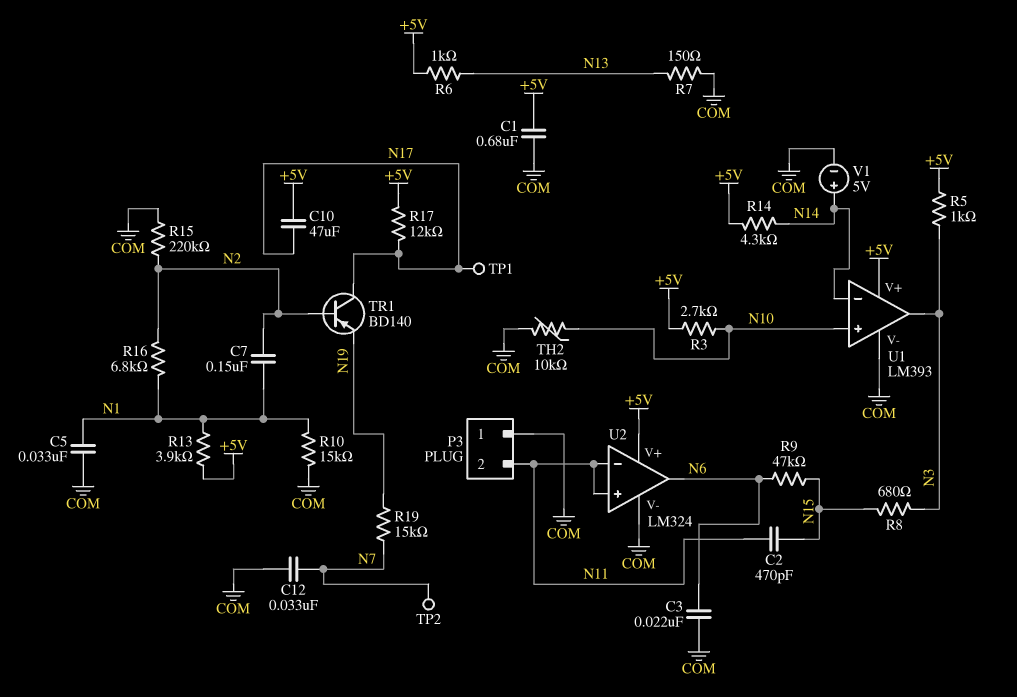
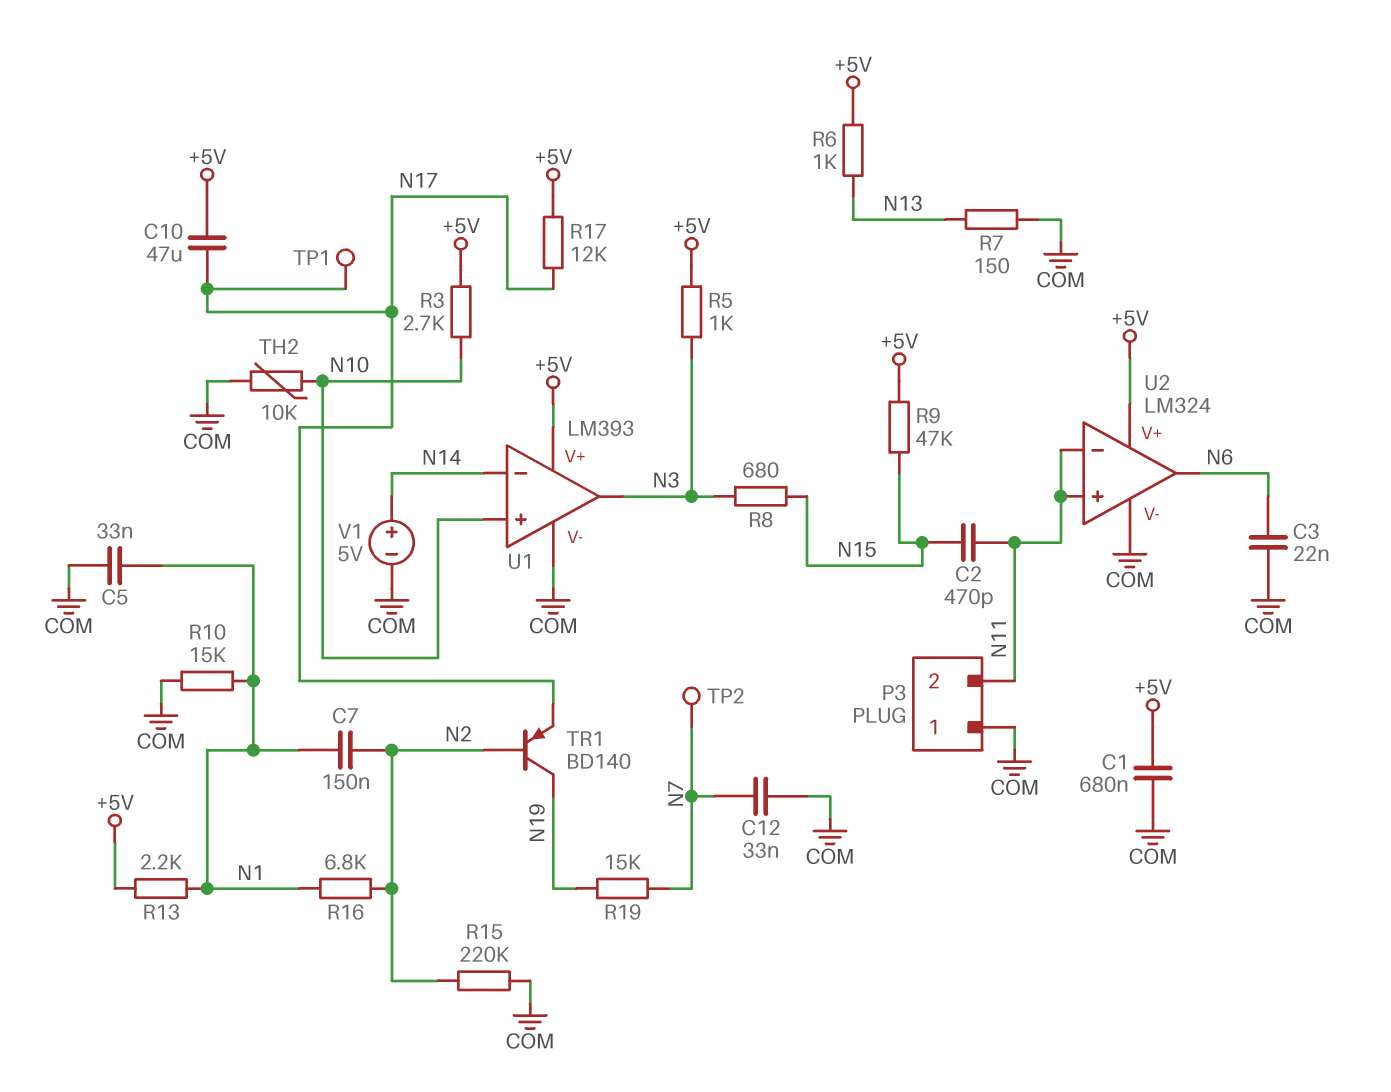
R9: 47k (N6, N15) -> 47k (+5V, N15)
R13: 3.9k (+5V, N1) -> 2.2k (+5V, N1)
R14: 4.3k (+5V, N14) -> none
TR1: PNP BD140 (B N2, C N17, E N19) -> PNP BD140 (B N2, C N19, E N17)

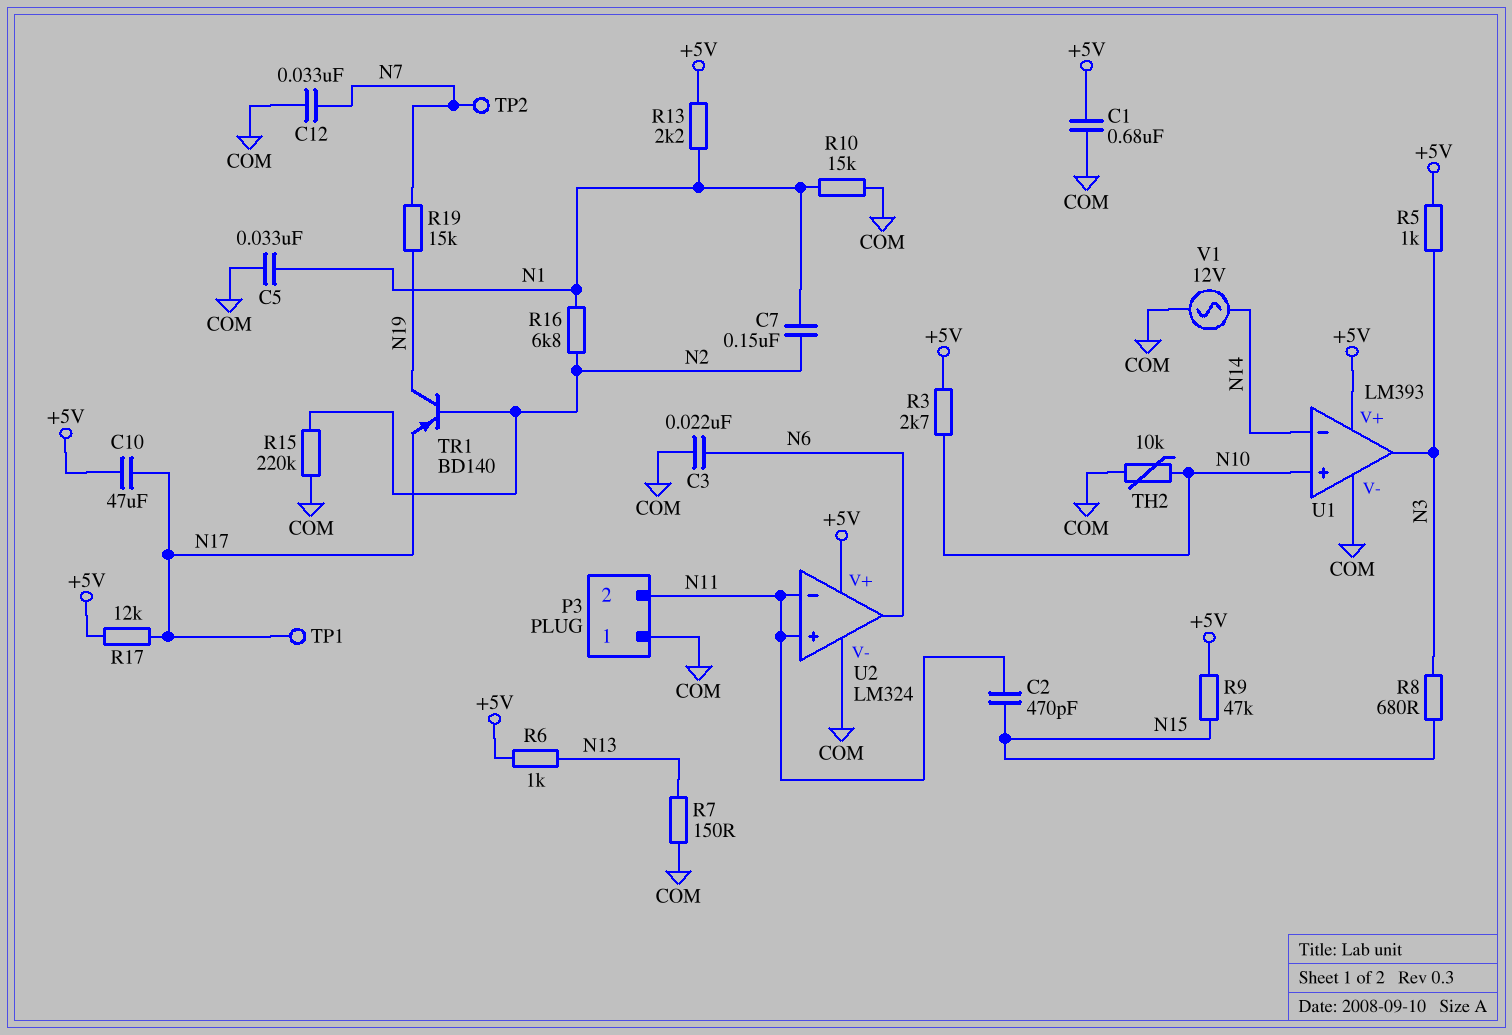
V1: 5V (plus N14, minus COM) -> AC 12V (COM, N14)

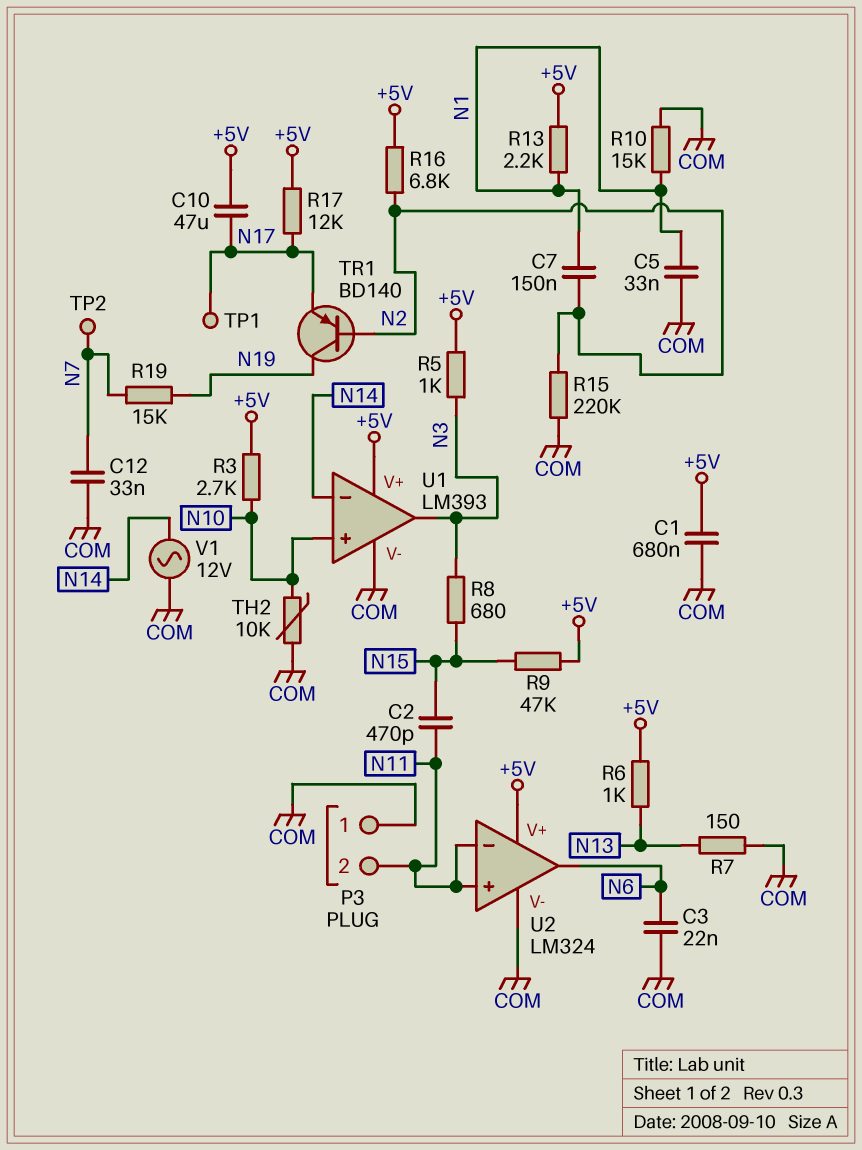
R16: 6.8k (N1, N2) -> 6.8k (+5V, N2)

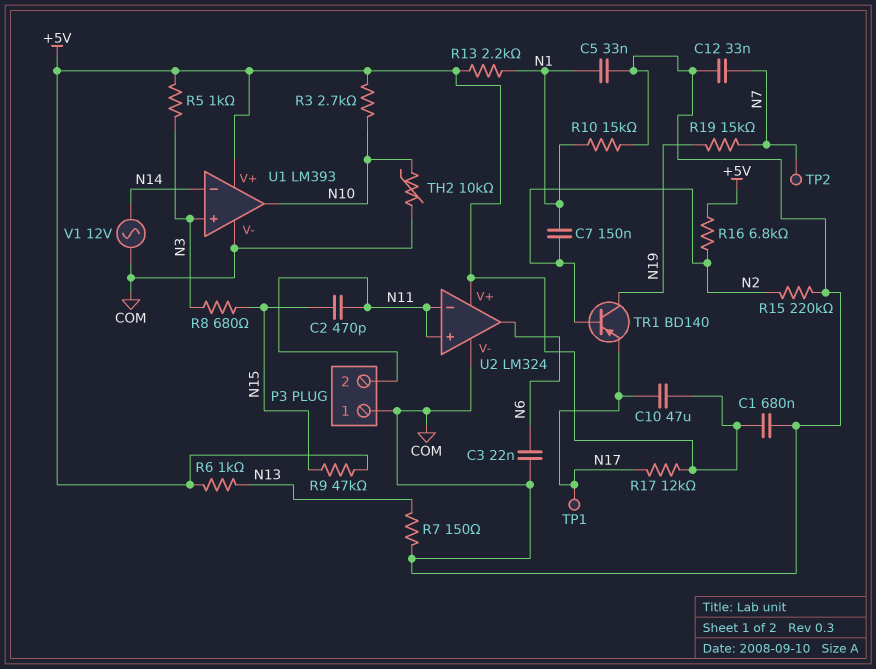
U1 pin in+: N10 -> N3
U1 pin out: N3 -> N10

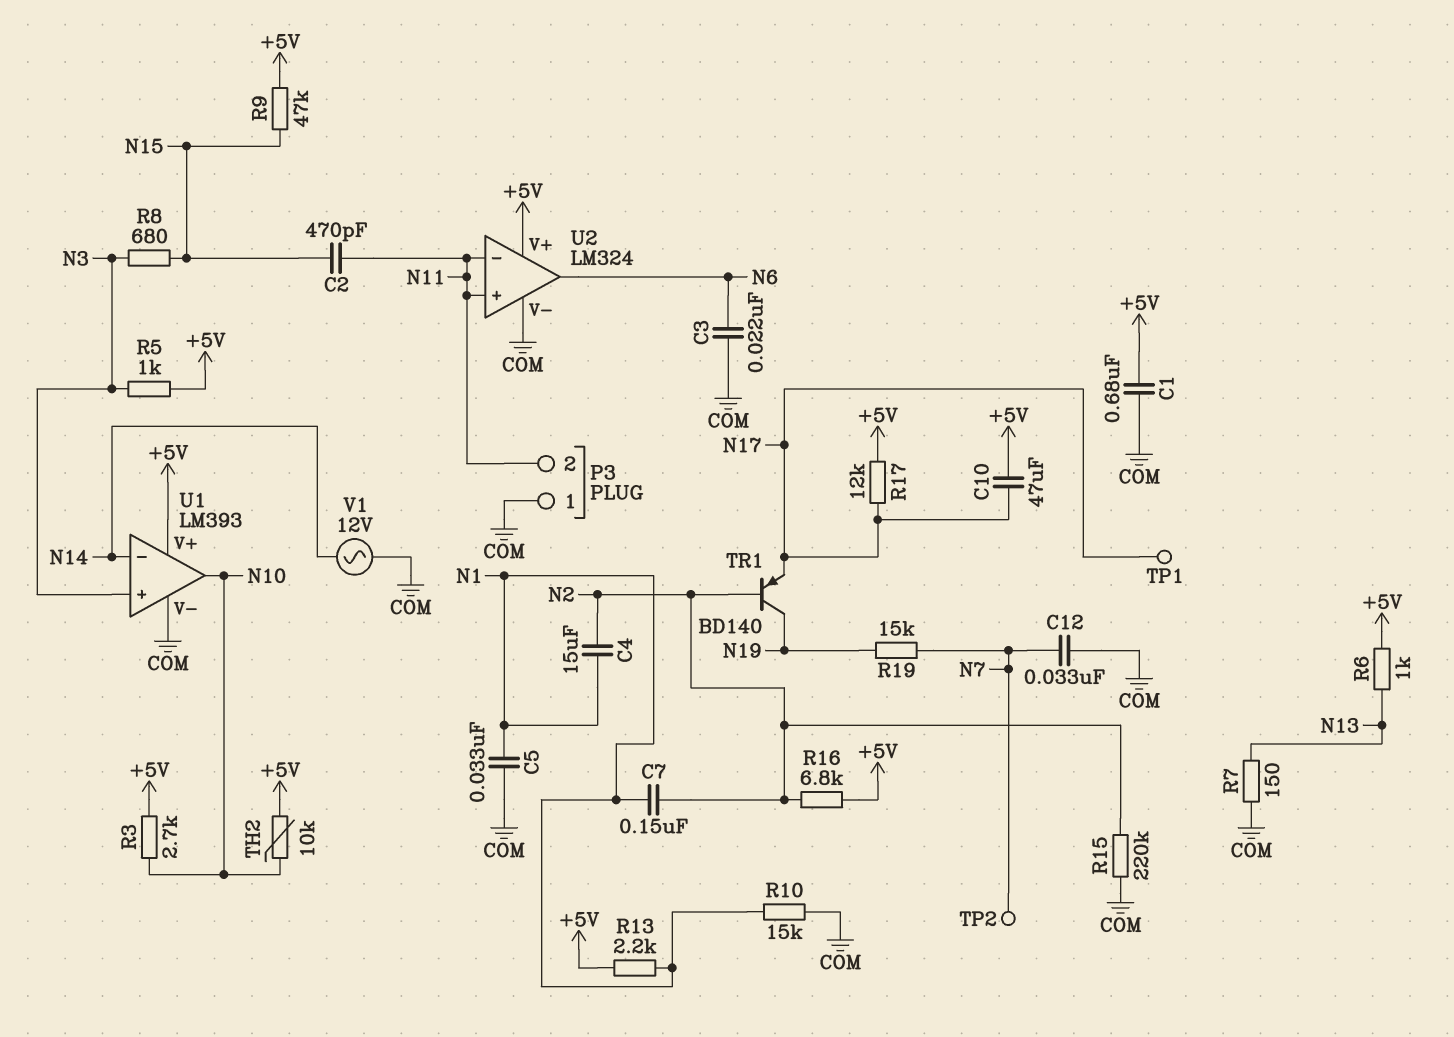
C4: none -> 15uF (N1, N2)
TH2: 10k (COM, N10) -> 10k (+5V, N10)

